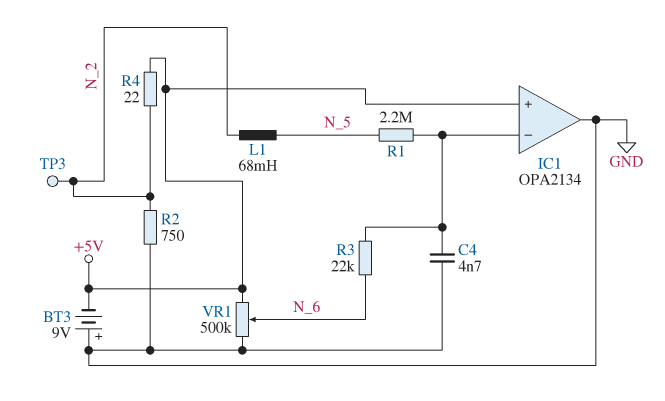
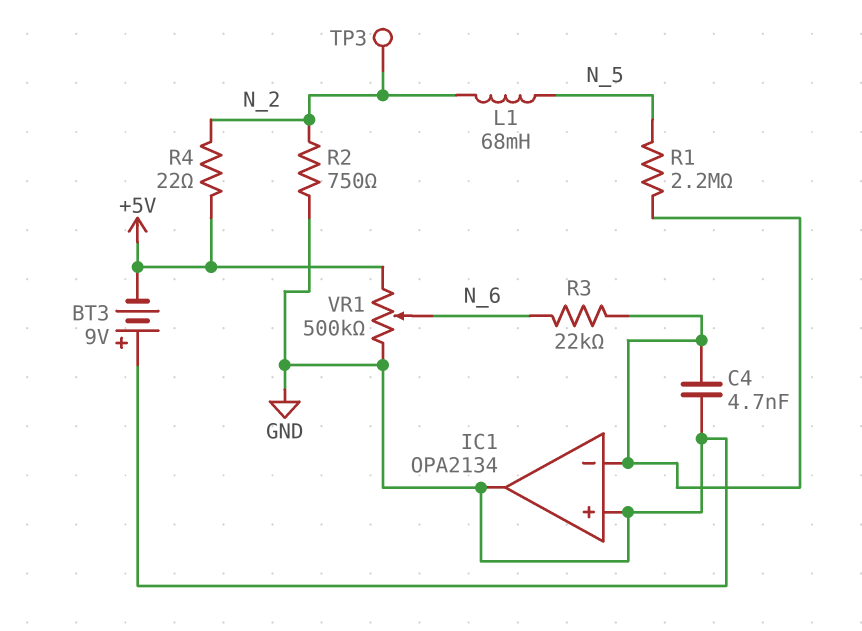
IC1 pin in+: +5V -> GND

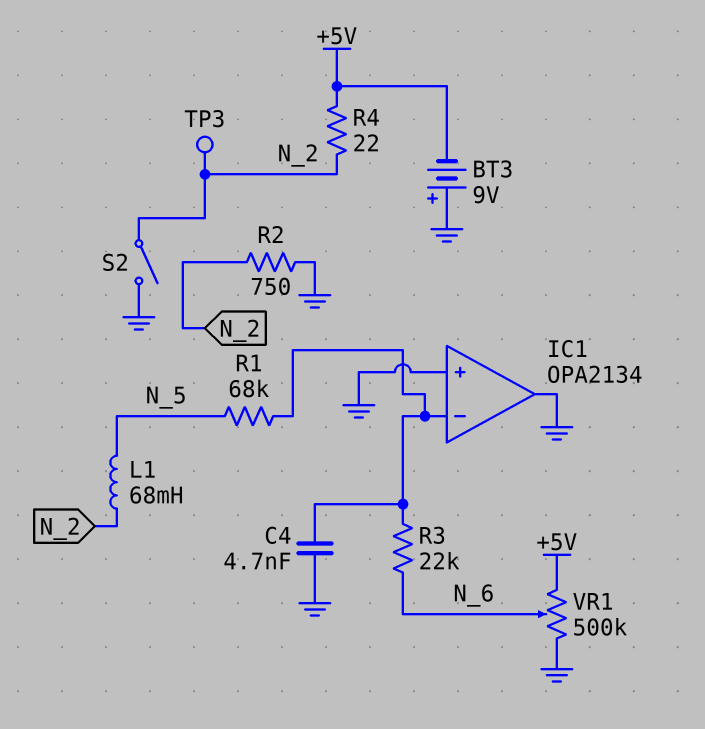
R1: 2.2M (IC1/in-, N_5) -> 68k (IC1/in-, N_5)
S2: none -> switch (GND, N_2)

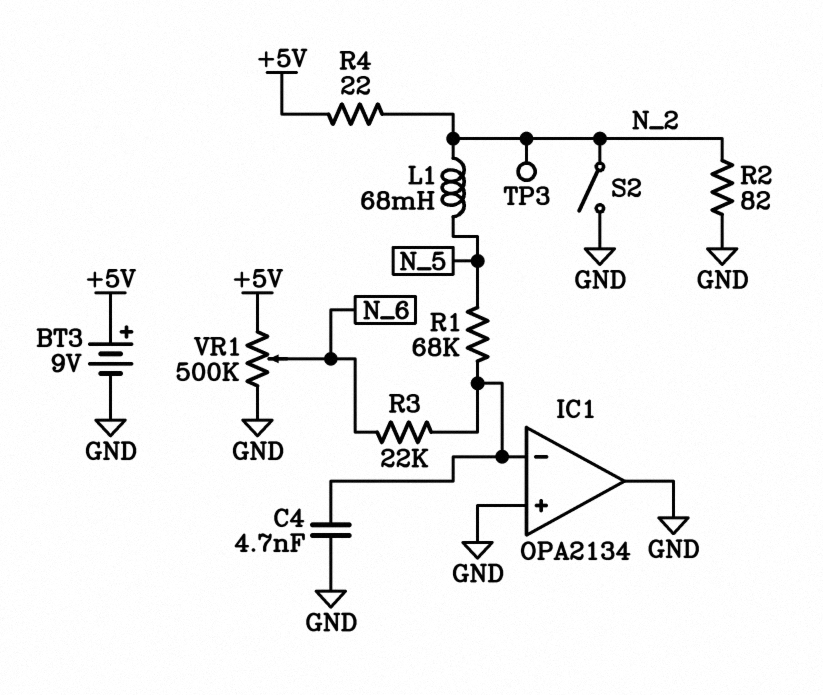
BT3: 9V (plus GND, minus +5V) -> 9V (plus +5V, minus GND)
R2: 750 (GND, N_2) -> 82 (GND, N_2)

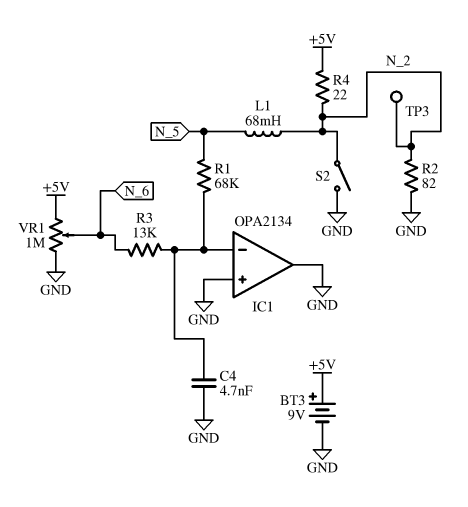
R3: 22k (IC1/in-, N_6) -> 13k (IC1/in-, N_6)
VR1: 500k (+5V, GND, wiper N_6) -> 1M (+5V, GND, wiper N_6)

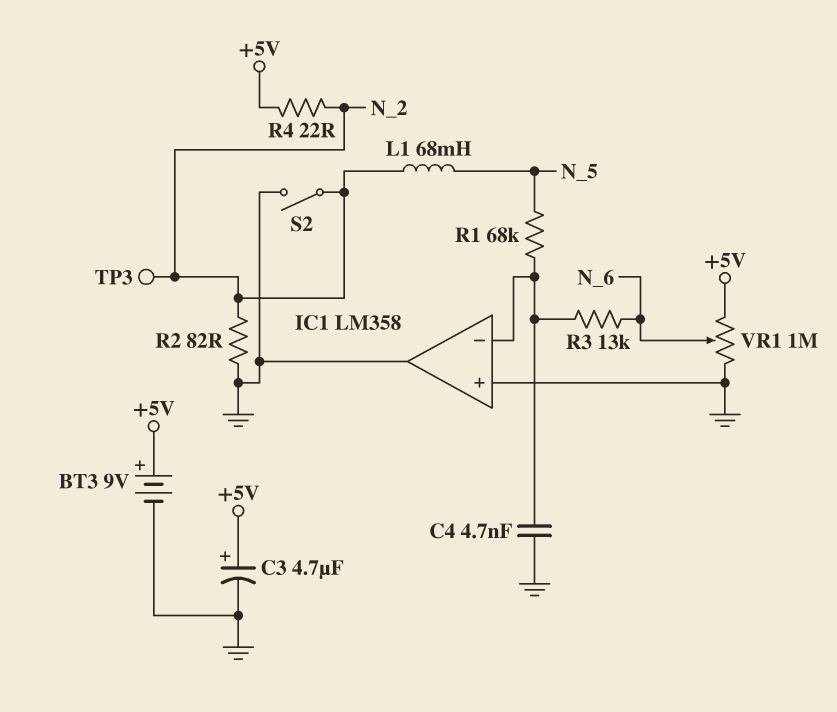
C3: none -> 4.7uF (plus +5V, minus GND)
IC1: OPA2134 -> LM358

